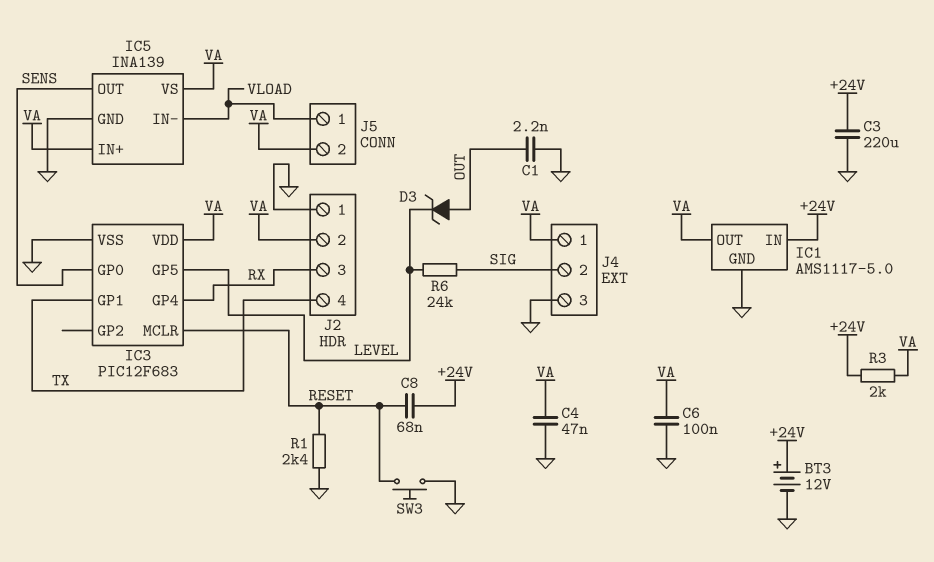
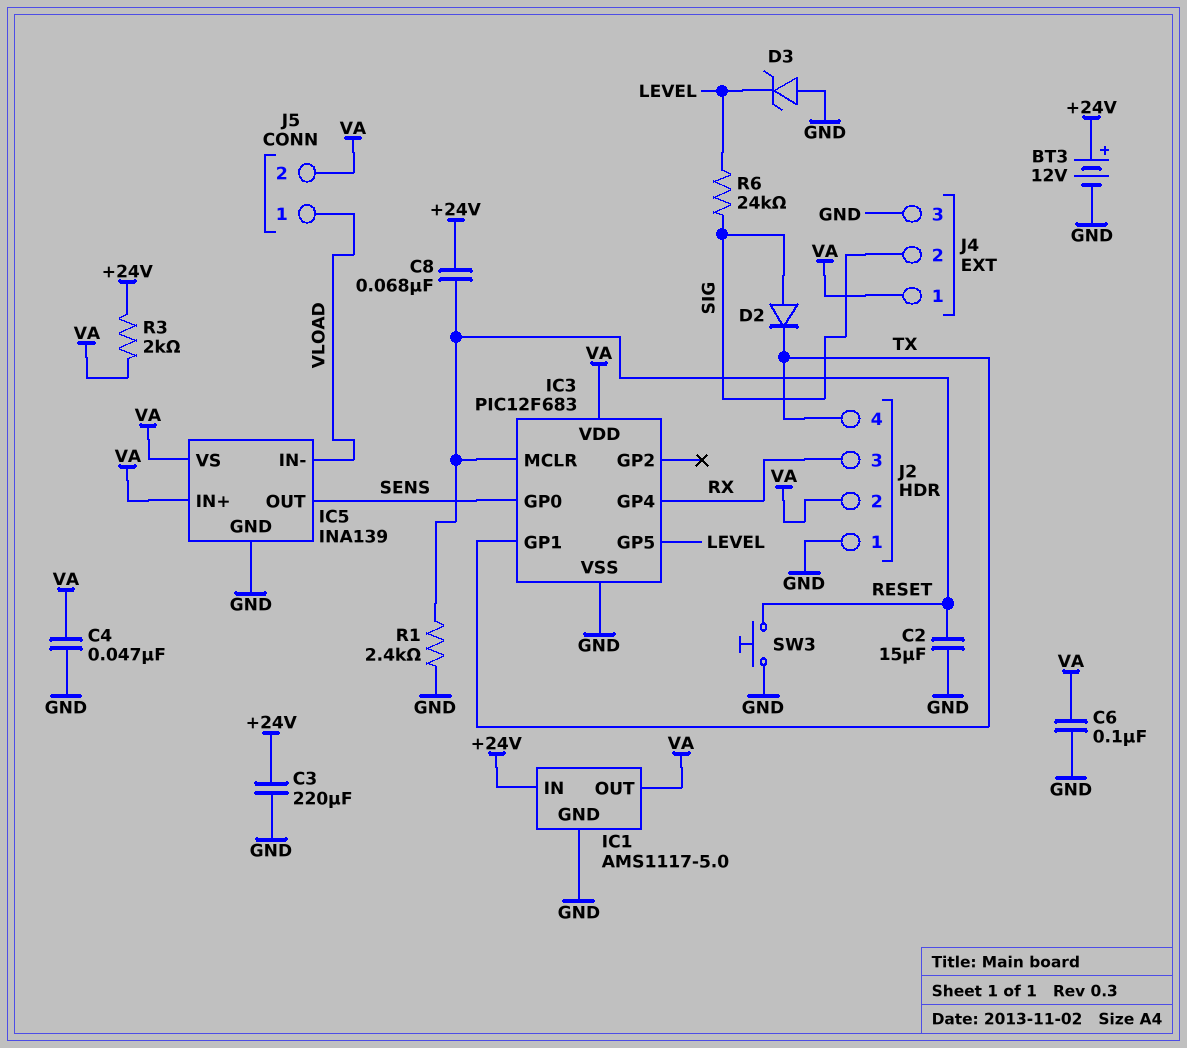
C1: 2.2nF (GND, OUT) -> none
C2: none -> 15uF (GND, RESET)
D2: none -> diode (A SIG, K TX)
D3: zener (A OUT, K LEVEL) -> zener (A GND, K LEVEL)

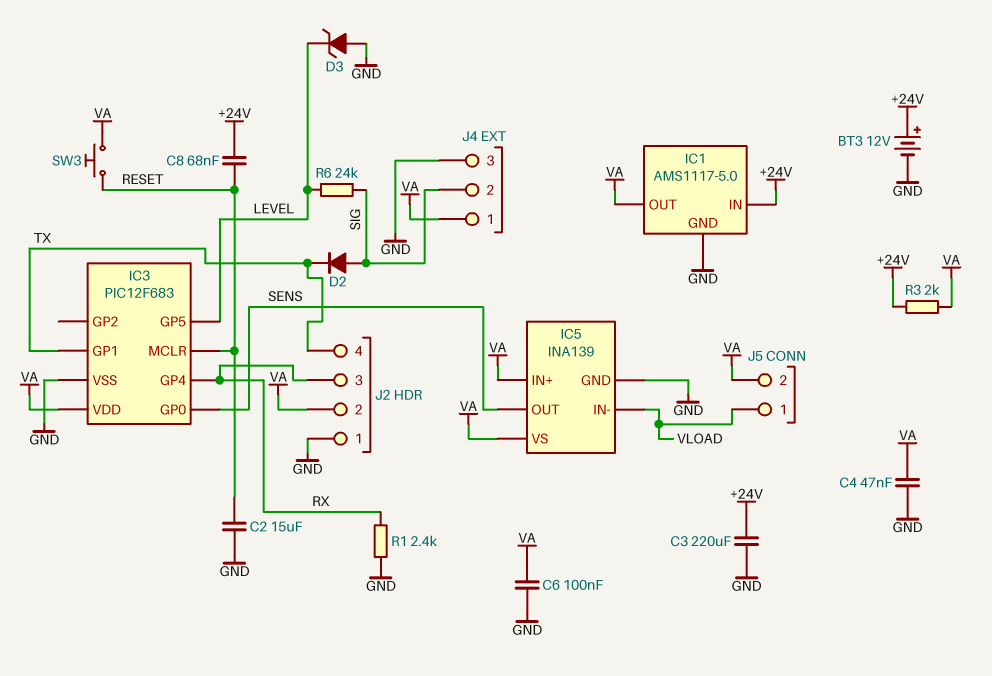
R1: 2.4k (GND, RESET) -> 2.4k (GND, RX)
SW3: button (GND, RESET) -> button (RESET, VA)

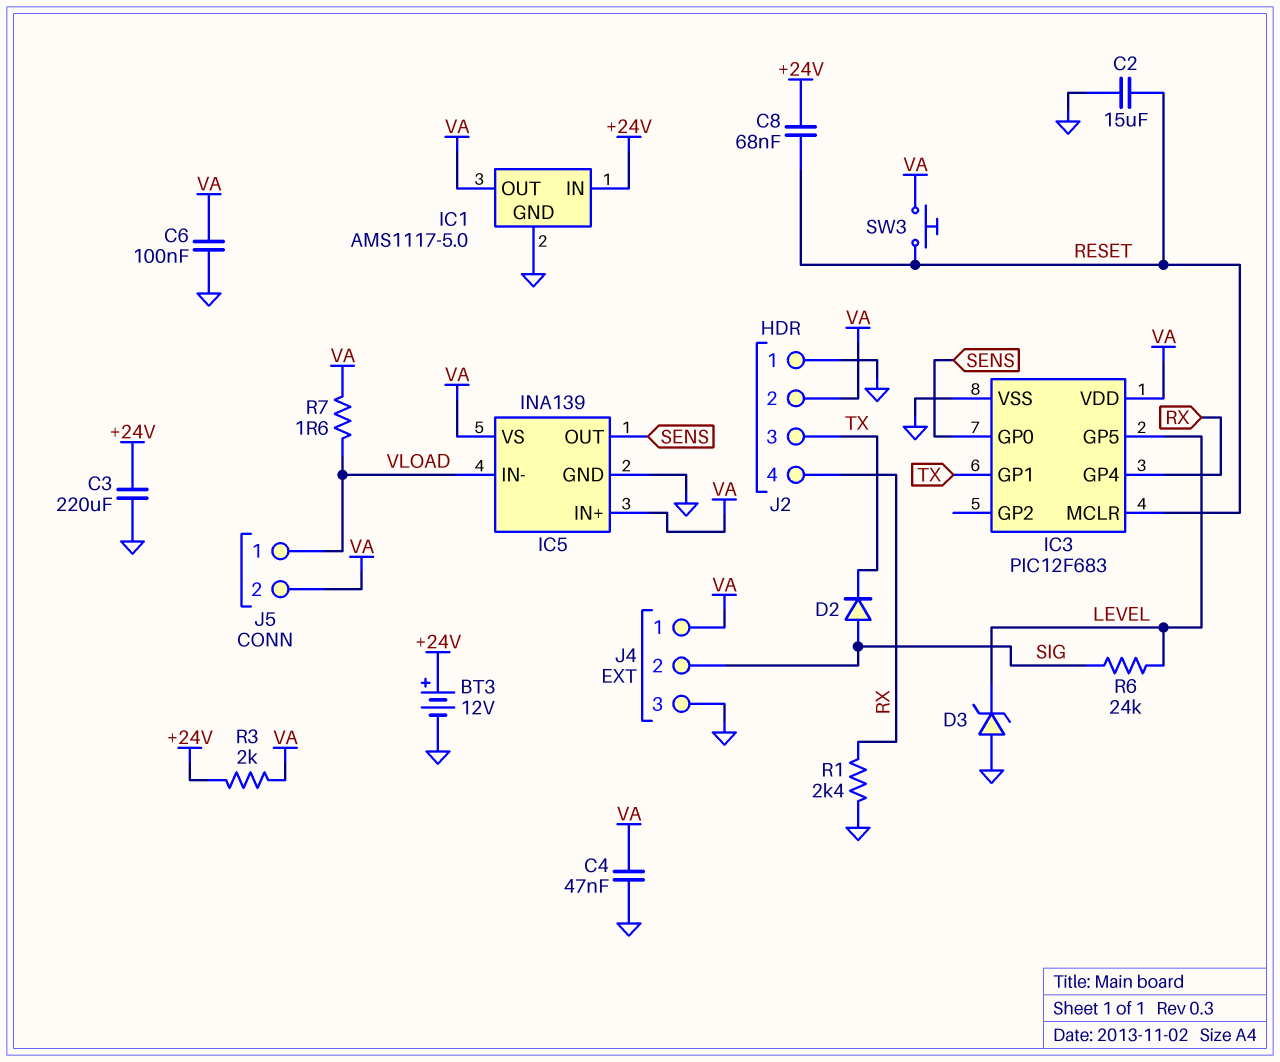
J2 pin 3: RX -> TX
J2 pin 4: TX -> RX
R7: none -> 1.6 (VA, VLOAD)

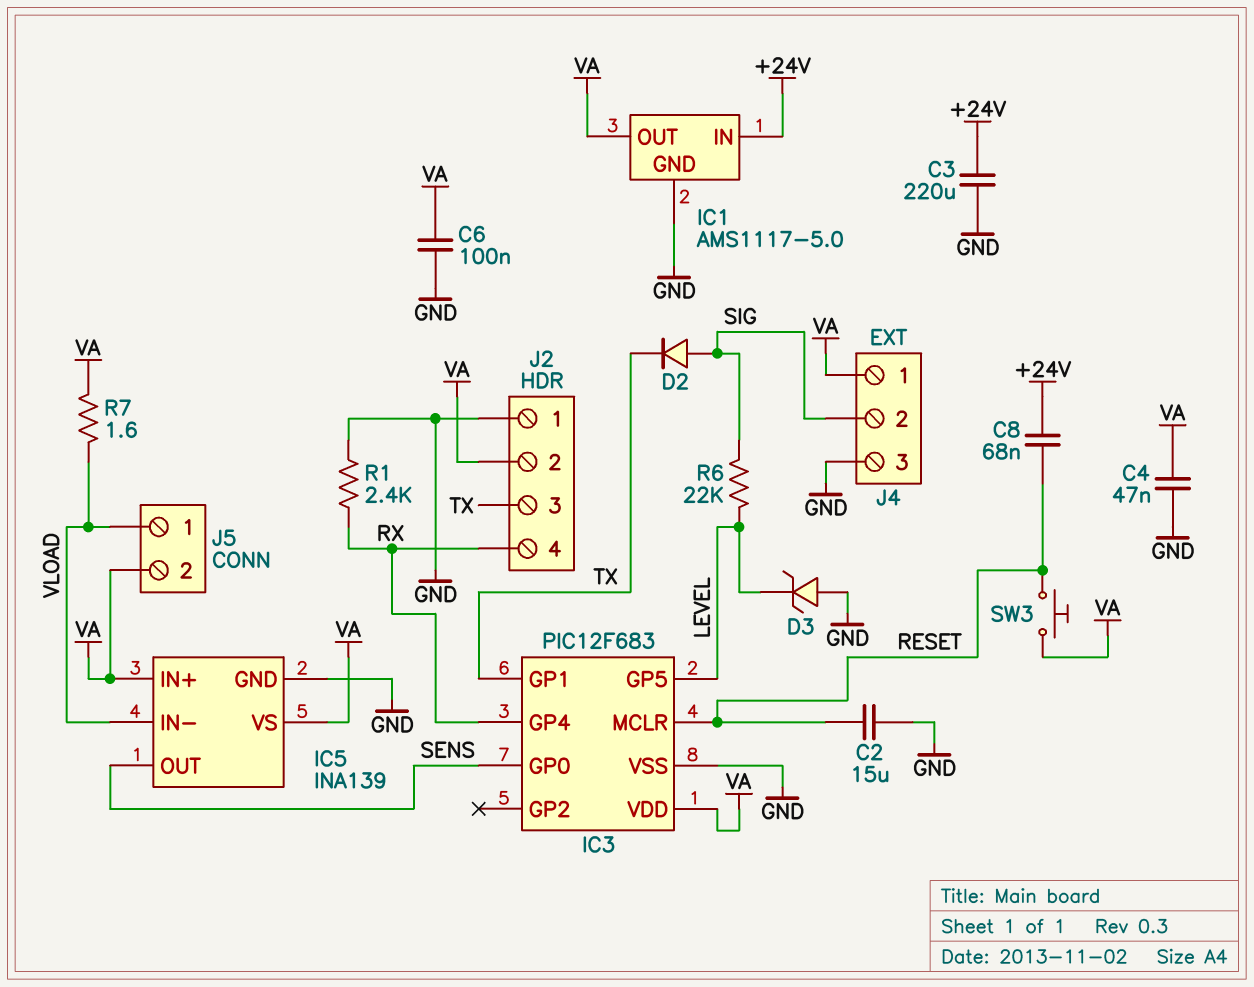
BT3: 12V (plus +24V, minus GND) -> none
R3: 2k (+24V, VA) -> none
R6: 24k (LEVEL, SIG) -> 22k (LEVEL, SIG)

